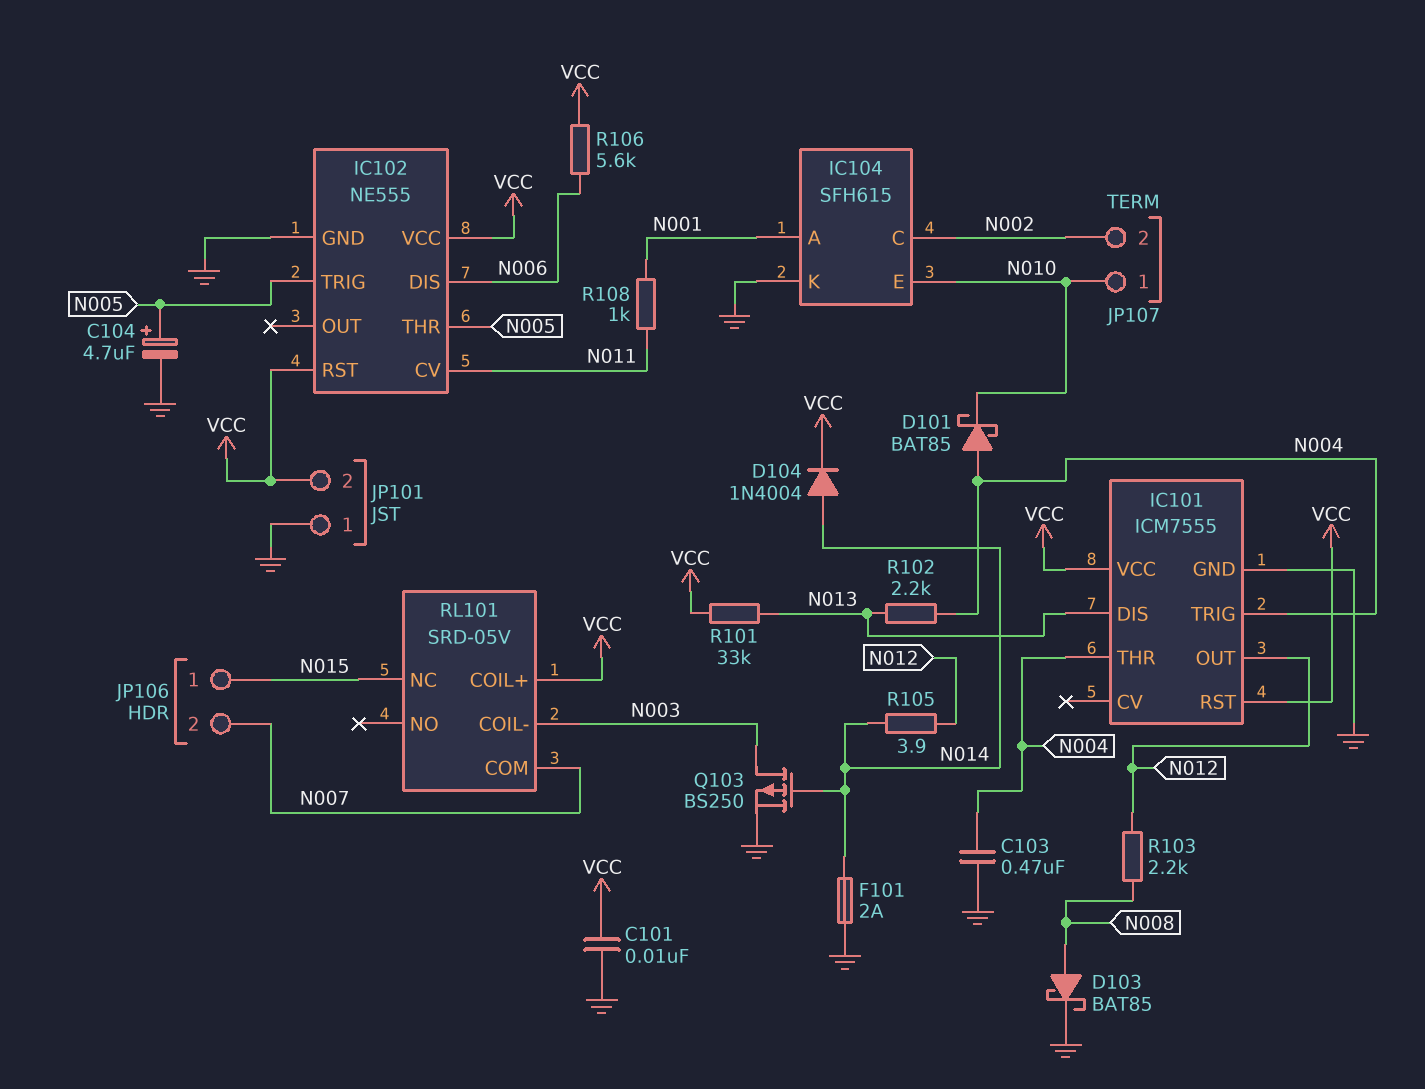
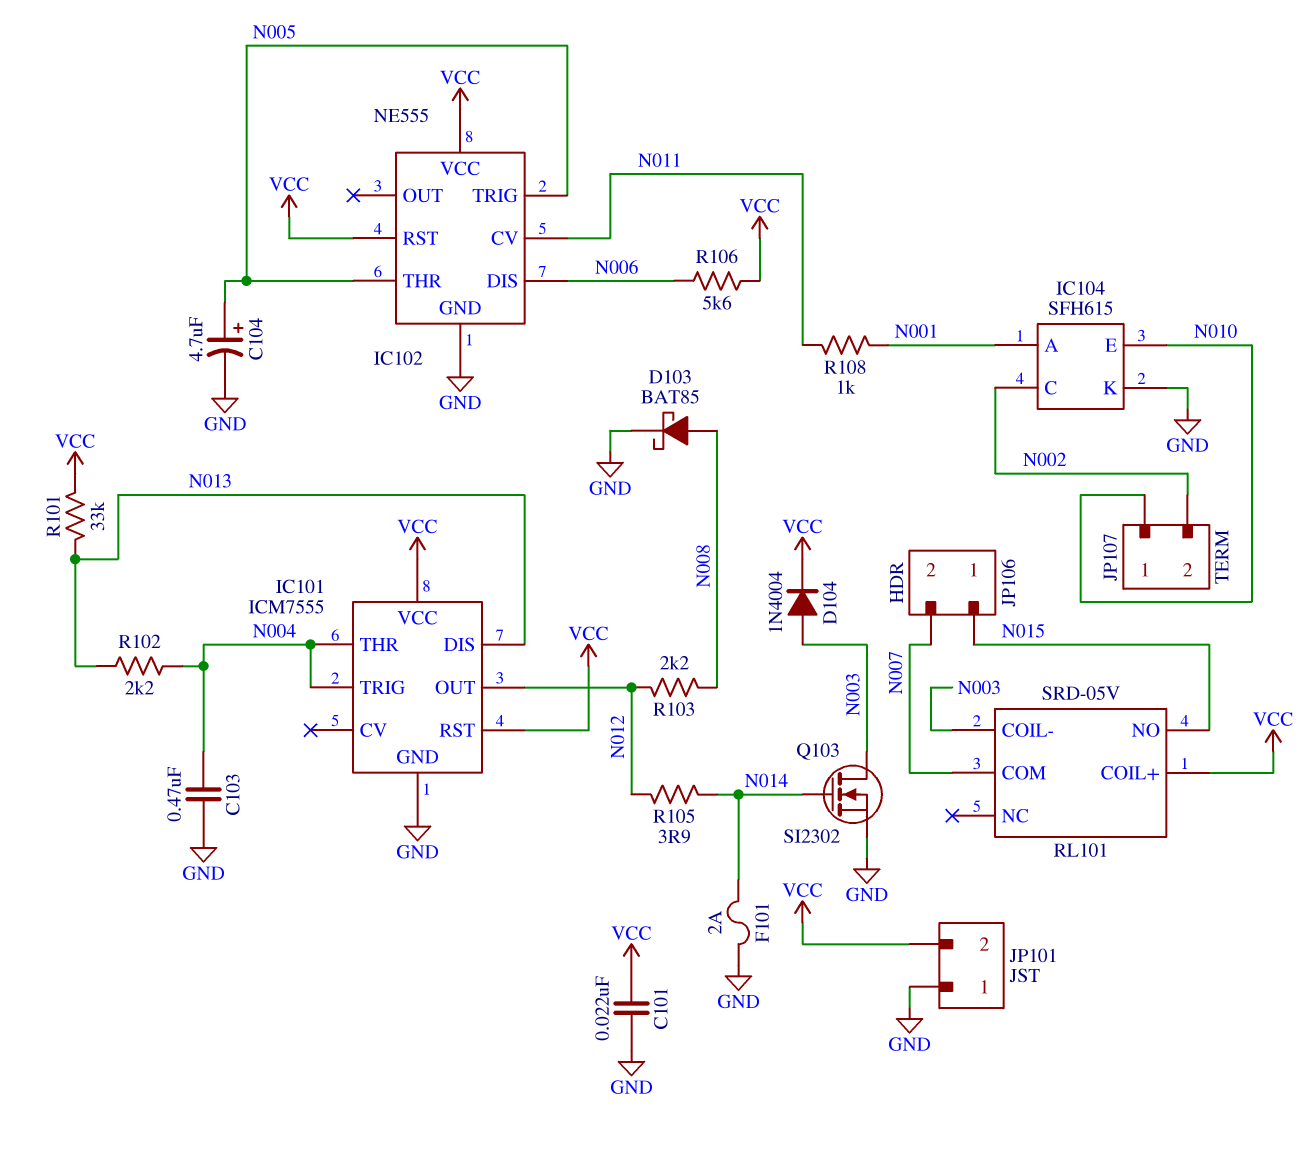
C101: 10nF (GND, VCC) -> 22nF (GND, VCC)
D101: schottky BAT85 (A N004, K N010) -> none
D104: diode 1N4004 (A N014, K VCC) -> diode 1N4004 (A N003, K VCC)
Q103: PMOS BS250 (G N014, D N003, S GND) -> NMOS SI2302 (G N014, D N003, S GND)
RL101 pin NC: N015 -> none
RL101 pin NO: none -> N015

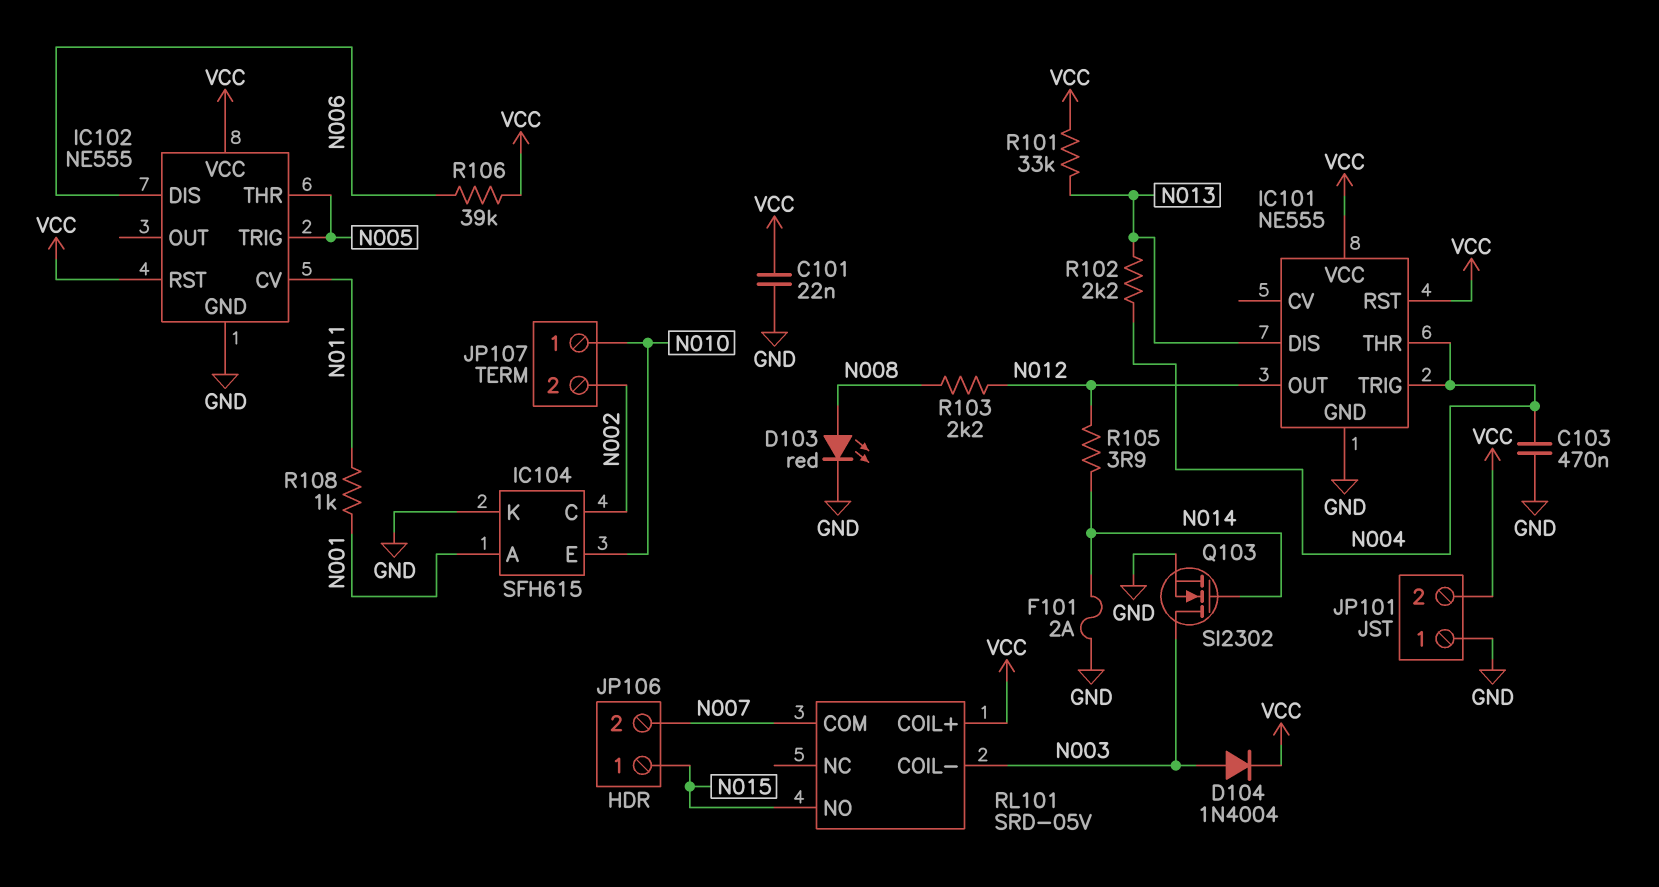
C104: 4.7uF (plus N005, minus GND) -> none
D103: schottky BAT85 (A N008, K GND) -> LED red (A N008, K GND)
IC101: ICM7555 -> NE555
R106: 5.6k (N006, VCC) -> 39k (N006, VCC)

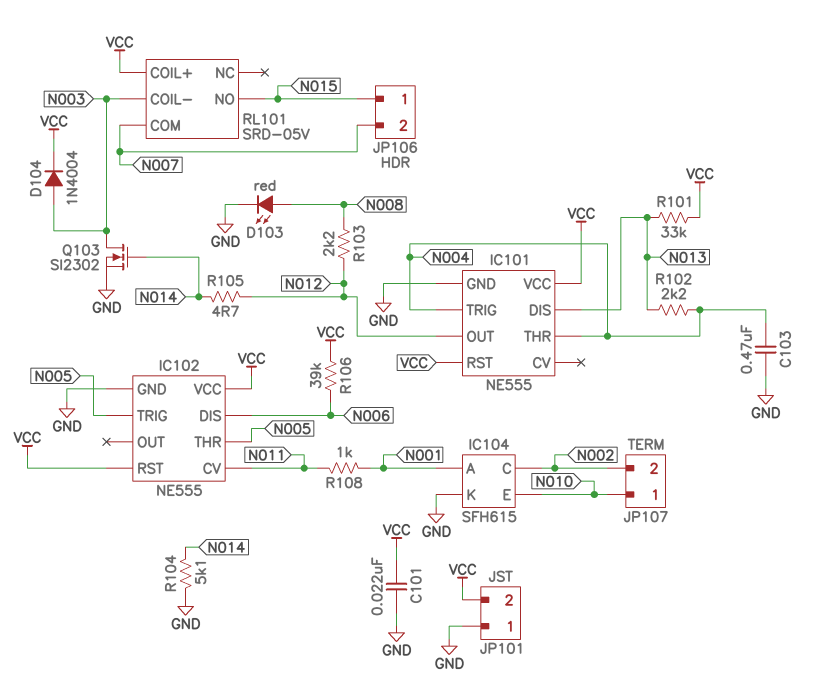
F101: 2A (GND, N014) -> none
R104: none -> 5.1k (GND, N014)
R105: 3.9 (N012, N014) -> 4.7 (N012, N014)

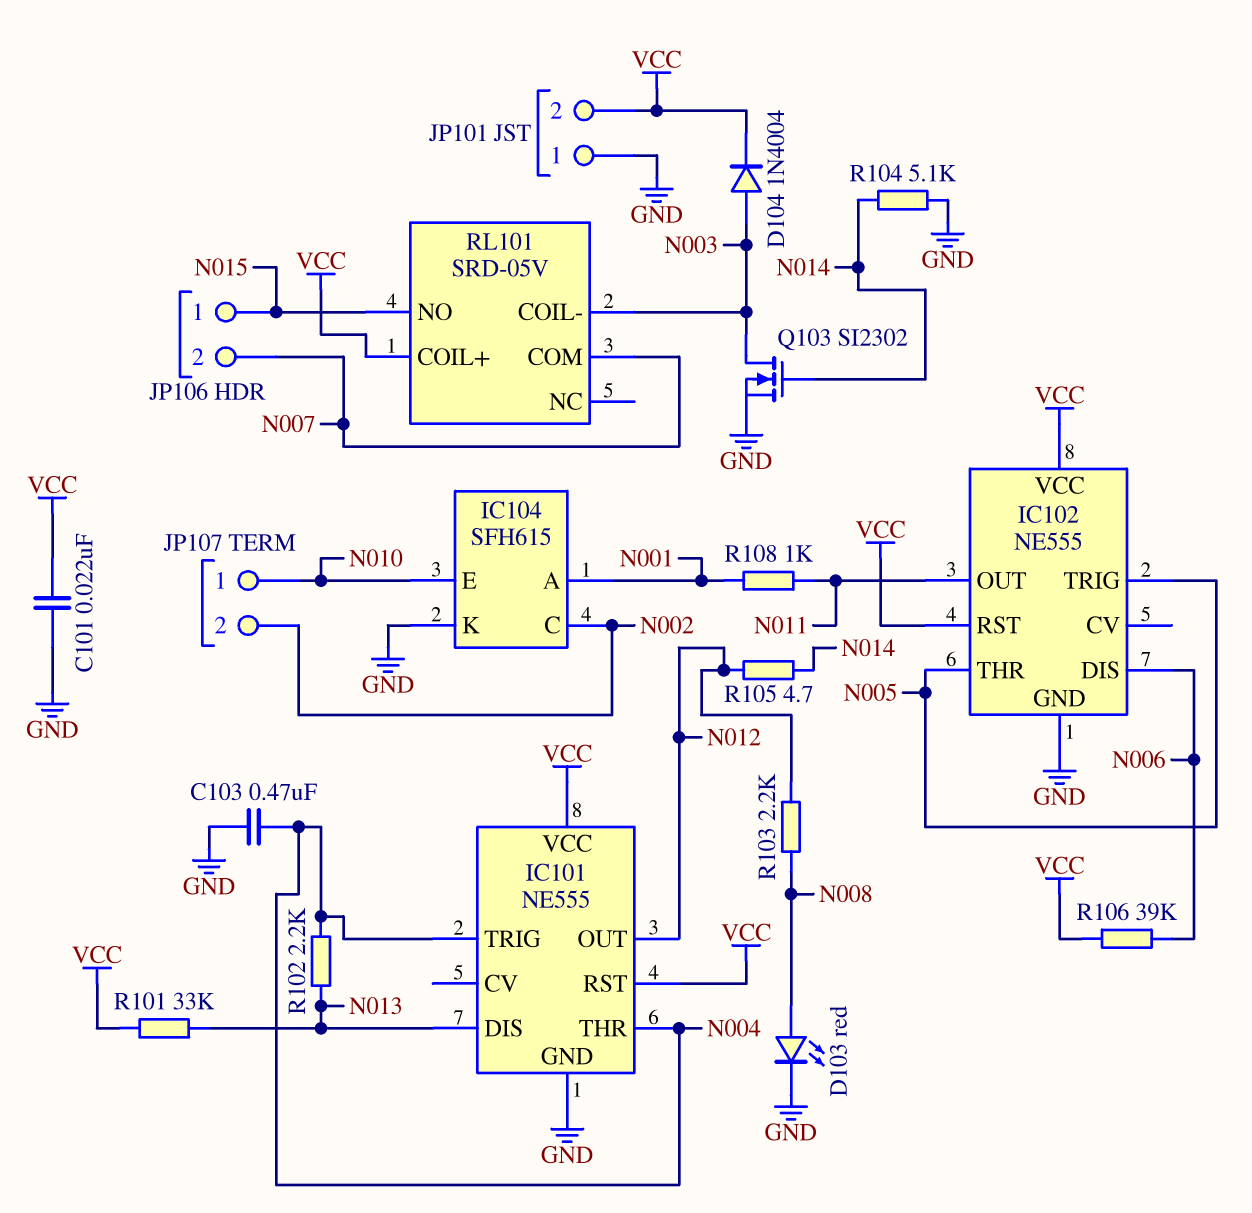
IC102 pin CV: N011 -> none
IC102 pin OUT: none -> N011

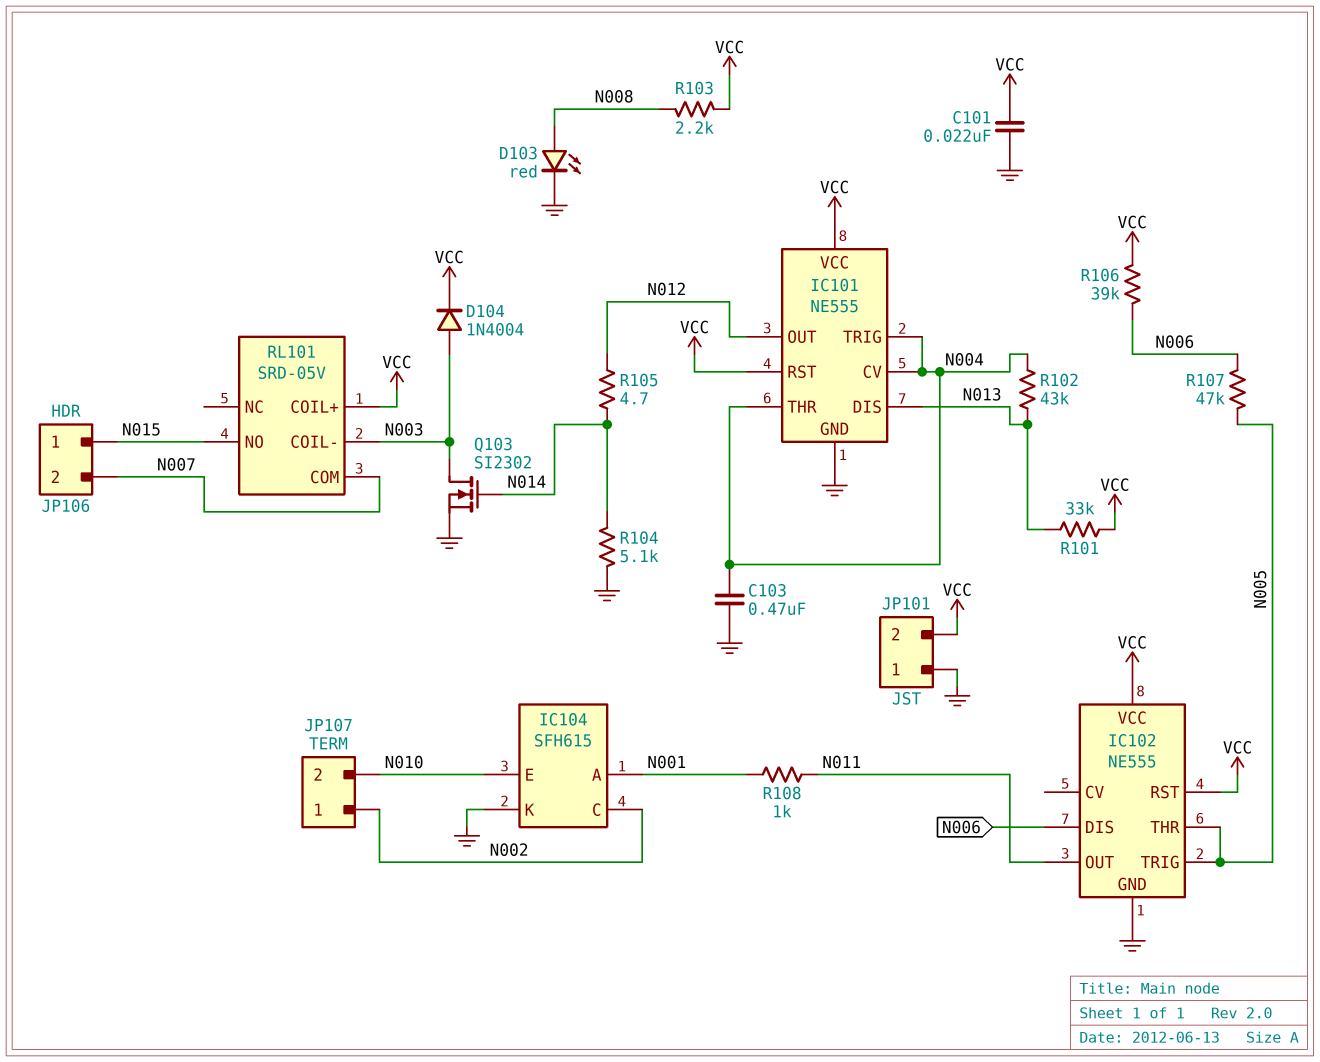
IC101 pin CV: none -> N004
JP107 pin 1: N010 -> N002
JP107 pin 2: N002 -> N010
R102: 2.2k (N004, N013) -> 43k (N004, N013)
R103: 2.2k (N008, N012) -> 2.2k (N008, VCC)
R107: none -> 47k (N005, N006)

